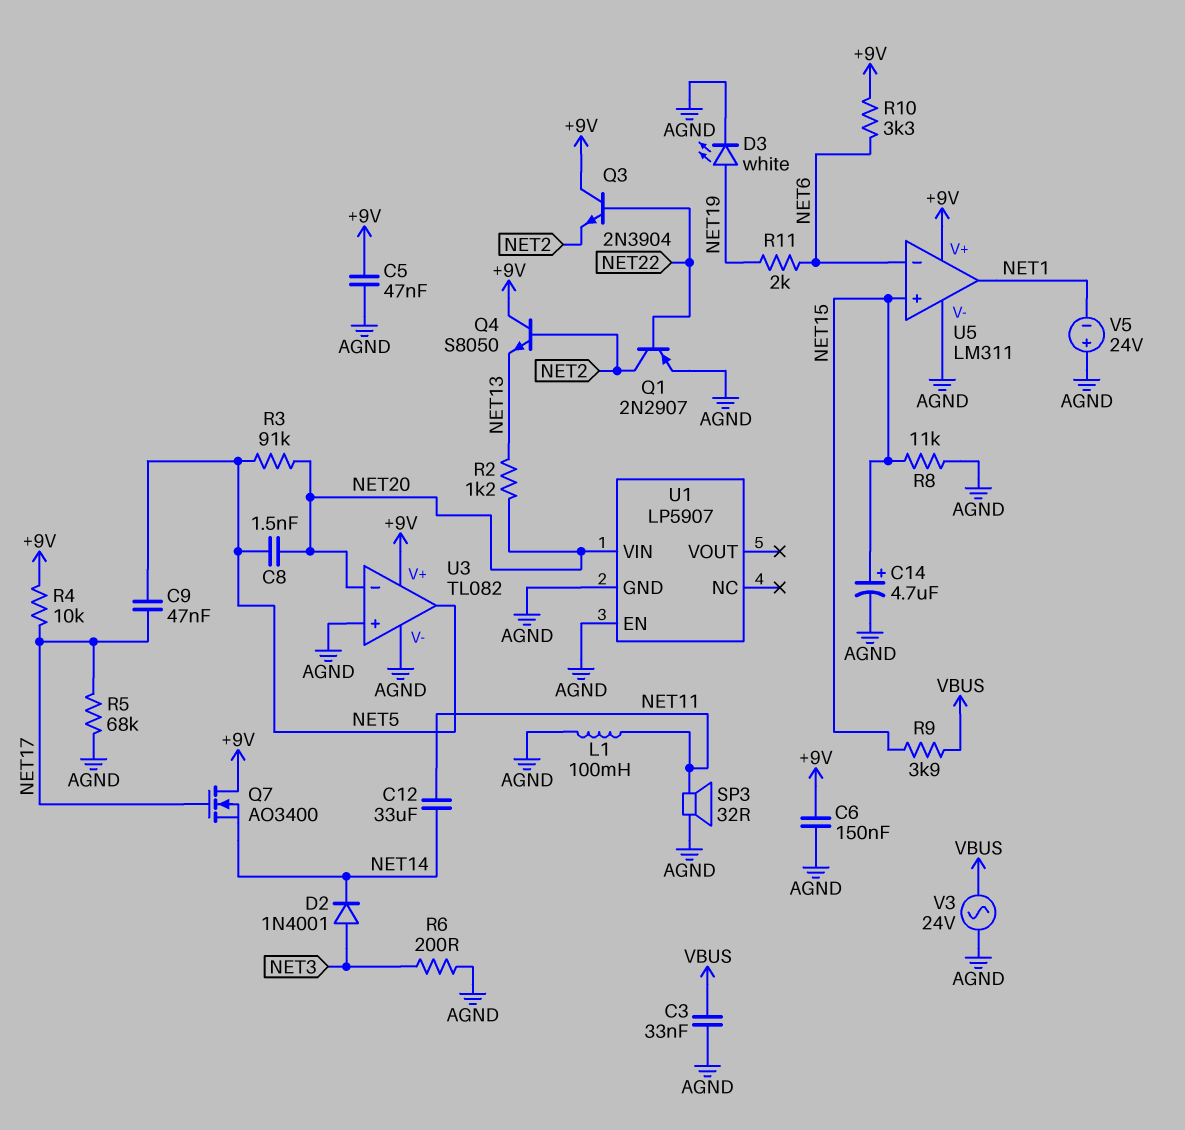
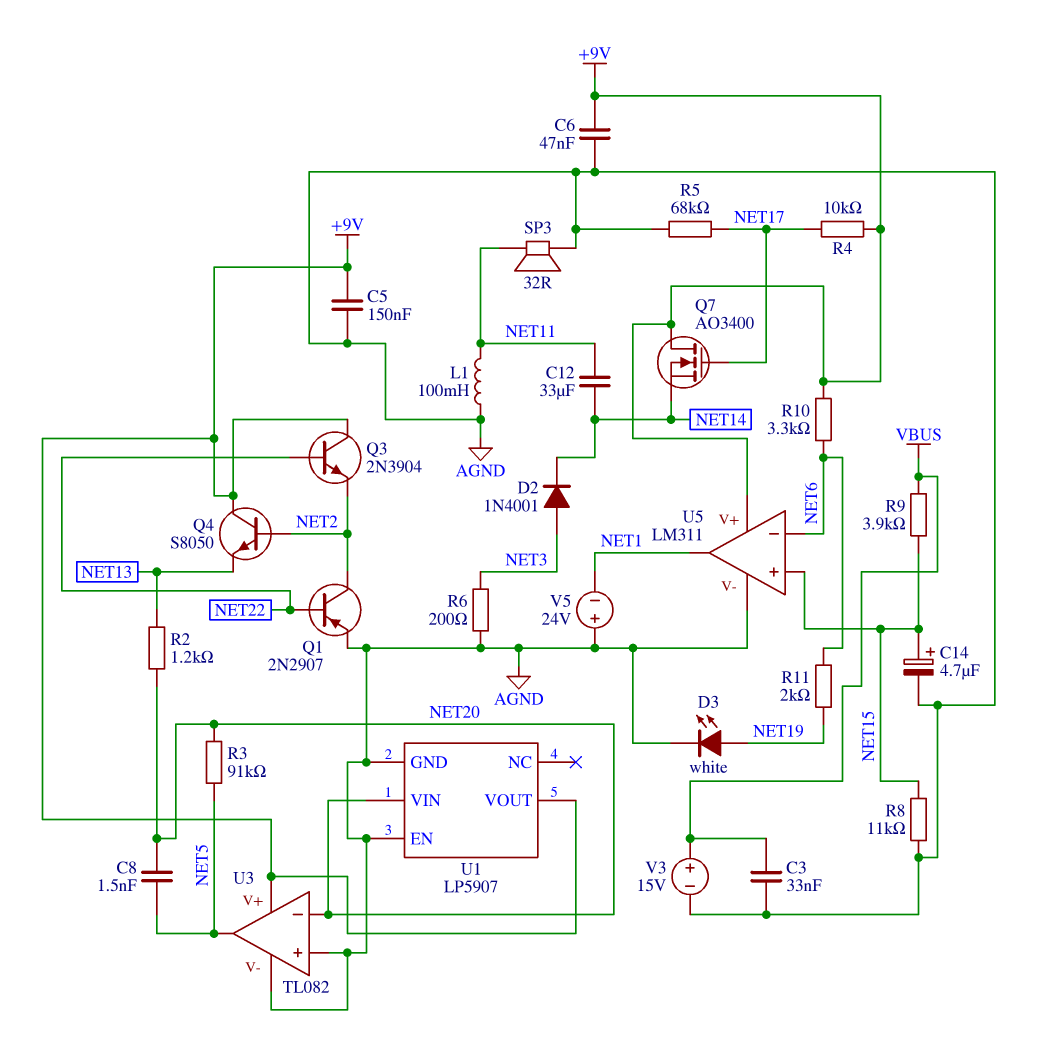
C5: 47nF (+9V, AGND) -> 150nF (+9V, AGND)
C6: 150nF (+9V, AGND) -> 47nF (+9V, AGND)
C9: 47nF (NET5, NET17) -> none
U1 pin VOUT: none -> +9V
V3: AC 24V (AGND, VBUS) -> 15V (plus VBUS, minus AGND)

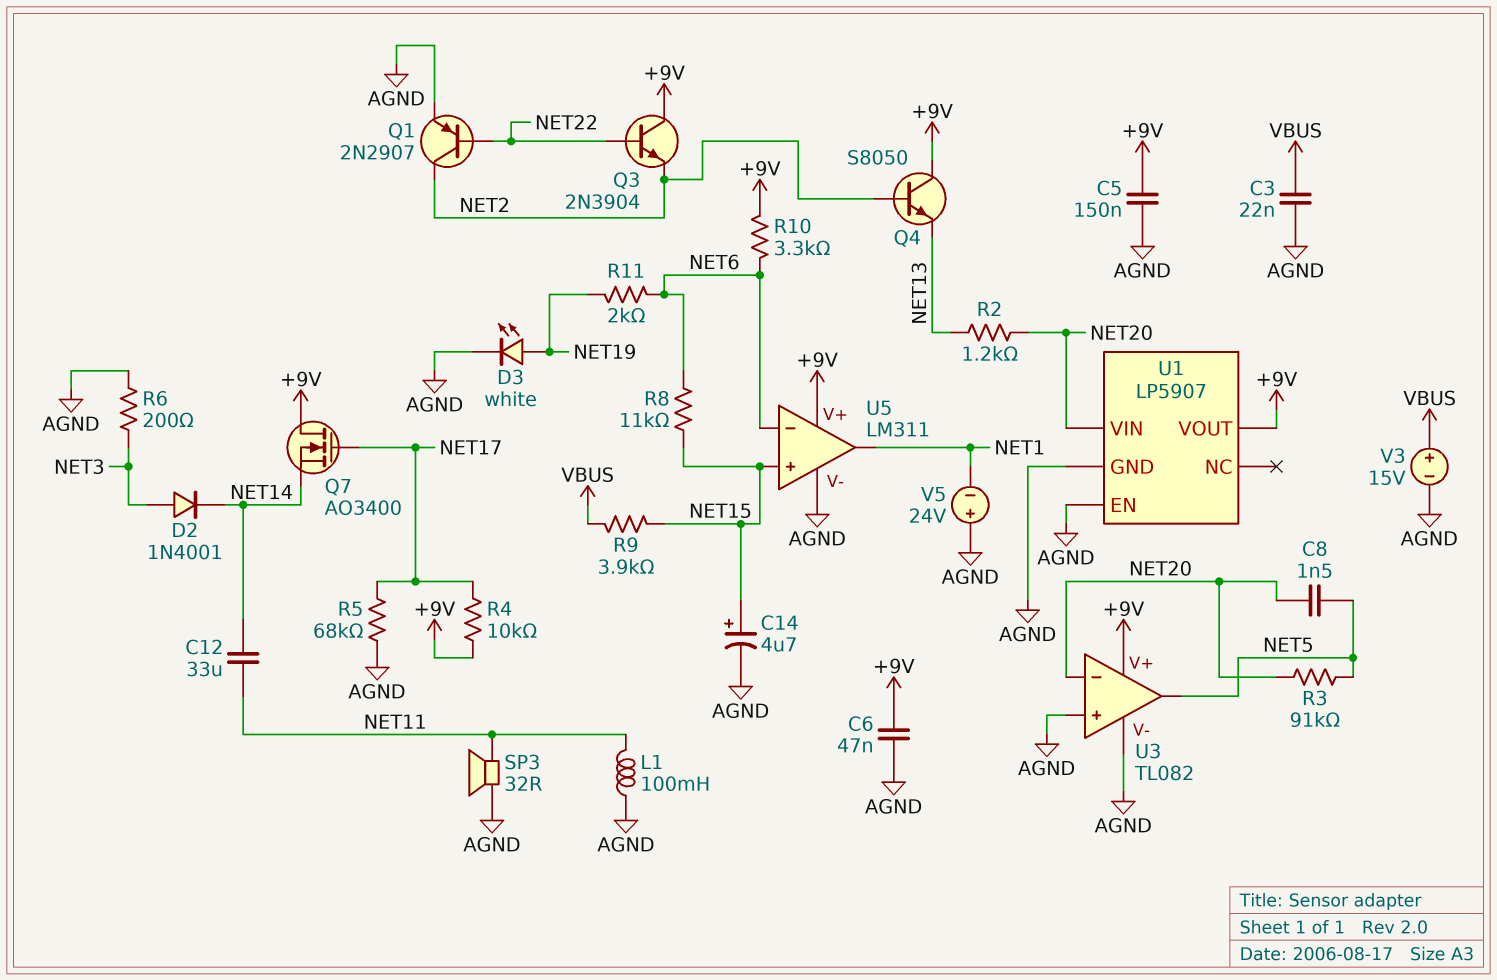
C3: 33nF (AGND, VBUS) -> 22nF (AGND, VBUS)
R8: 11k (AGND, NET15) -> 11k (NET6, NET15)

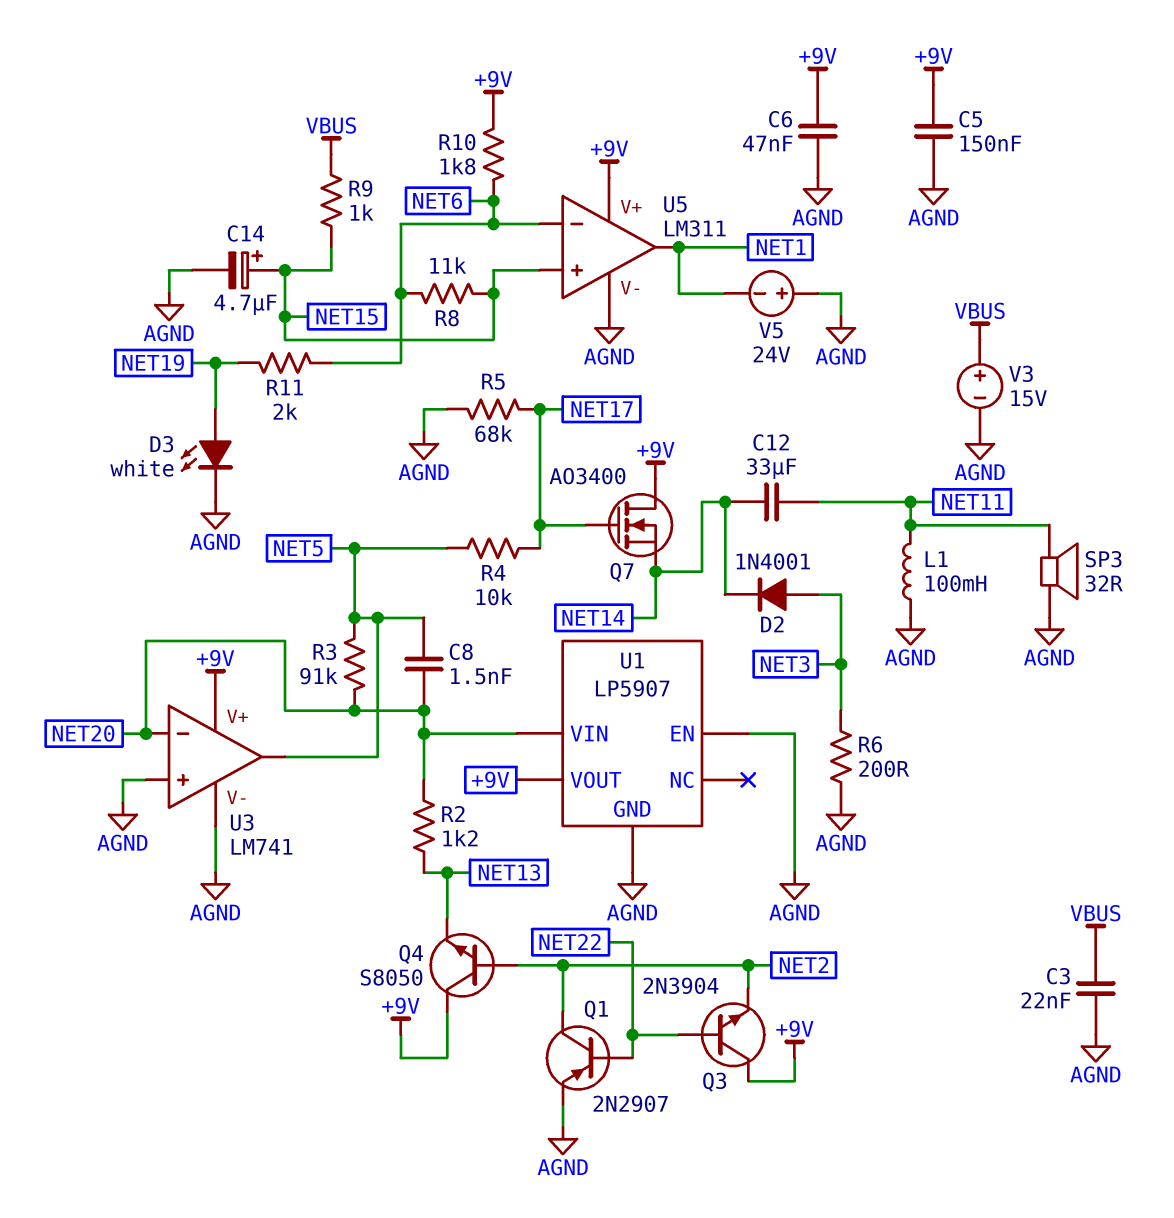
R4: 10k (+9V, NET17) -> 10k (NET5, NET17)
R9: 3.9k (NET15, VBUS) -> 1k (NET15, VBUS)
R10: 3.3k (+9V, NET6) -> 1.8k (+9V, NET6)
U3: TL082 -> LM741

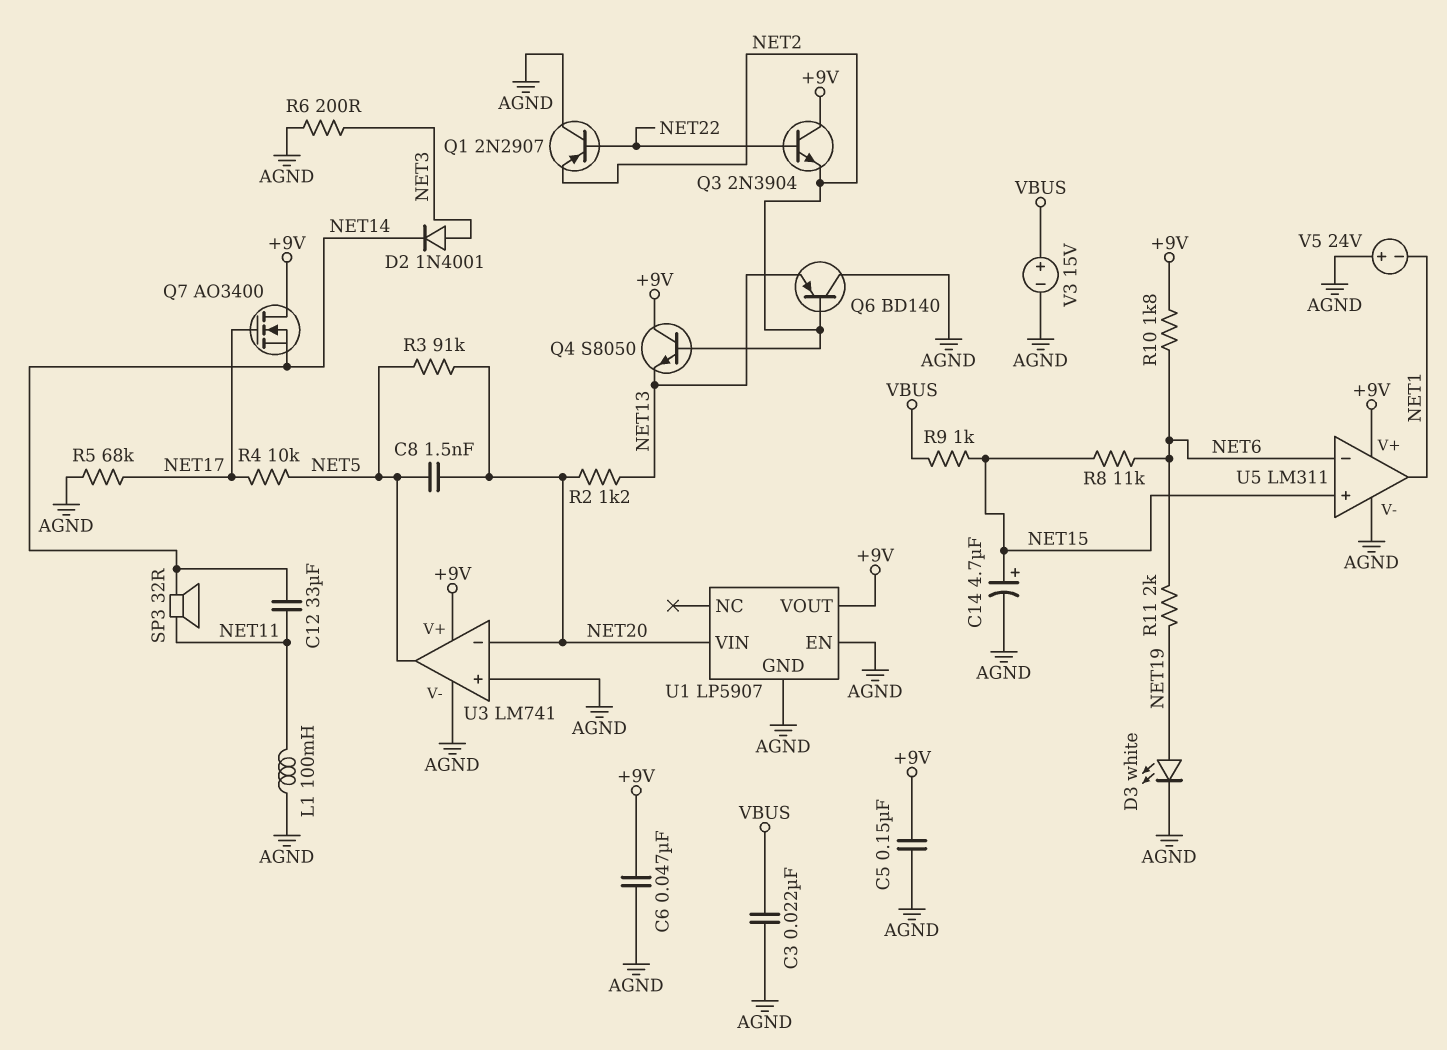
Q1: PNP 2N2907 (B NET22, C NET2, E AGND) -> PNP 2N2907 (B NET22, C AGND, E NET2)
Q6: none -> PNP BD140 (B NET2, C AGND, E NET13)
SP3: speaker 32R (AGND, NET11) -> speaker 32R (NET11, NET14)

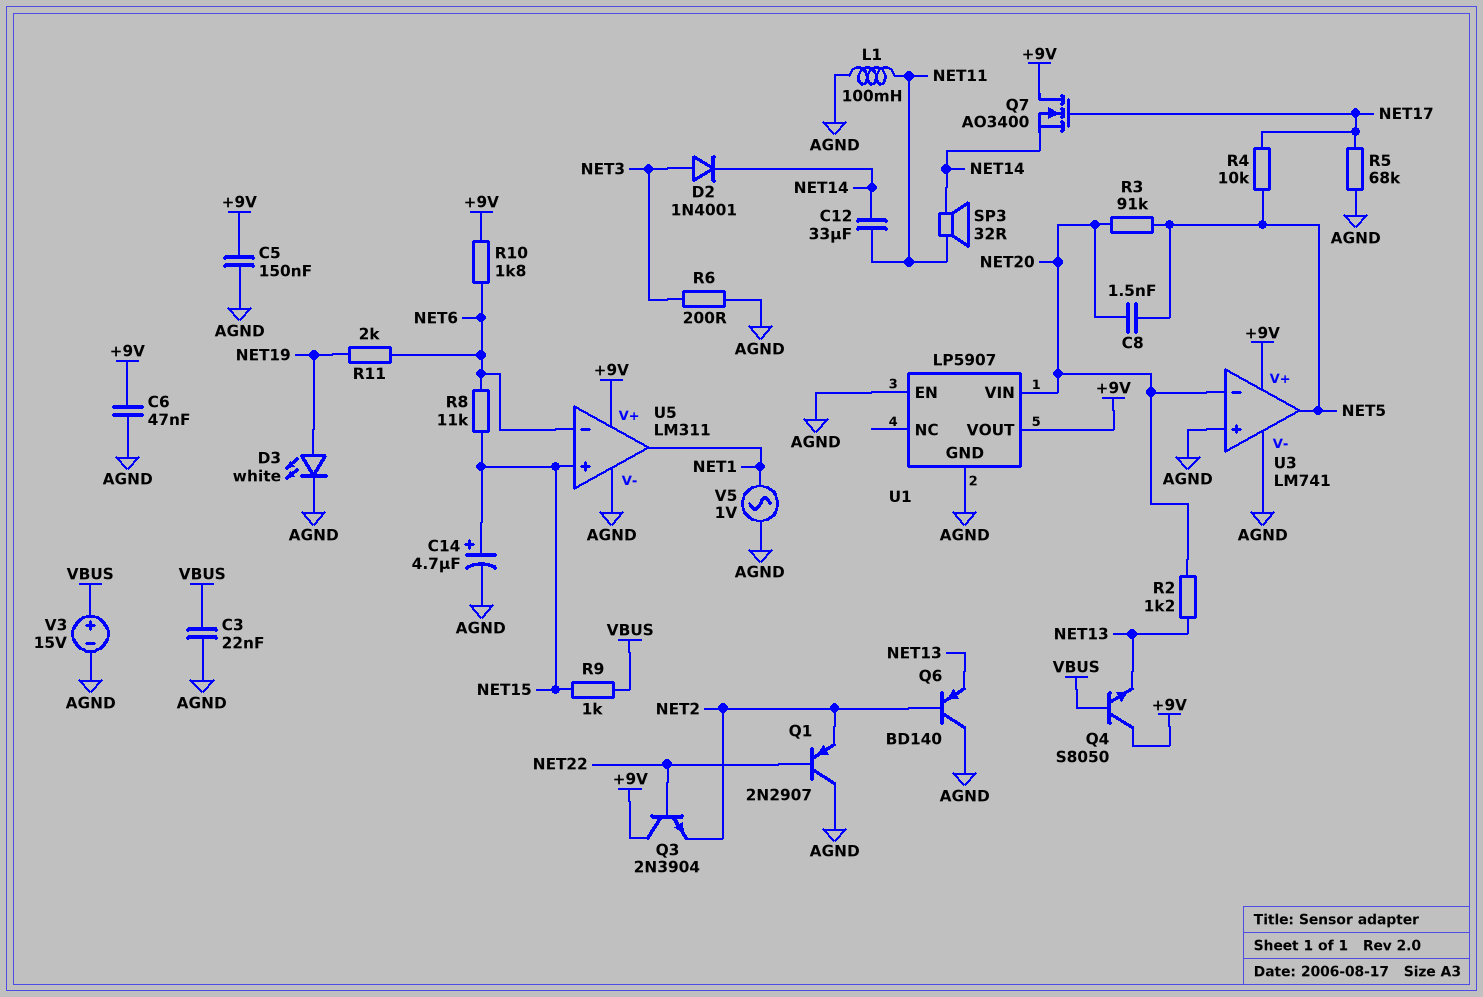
Q4: NPN S8050 (B NET2, C +9V, E NET13) -> NPN S8050 (B VBUS, C +9V, E NET13)
V5: 24V (plus AGND, minus NET1) -> AC 1V (AGND, NET1)

